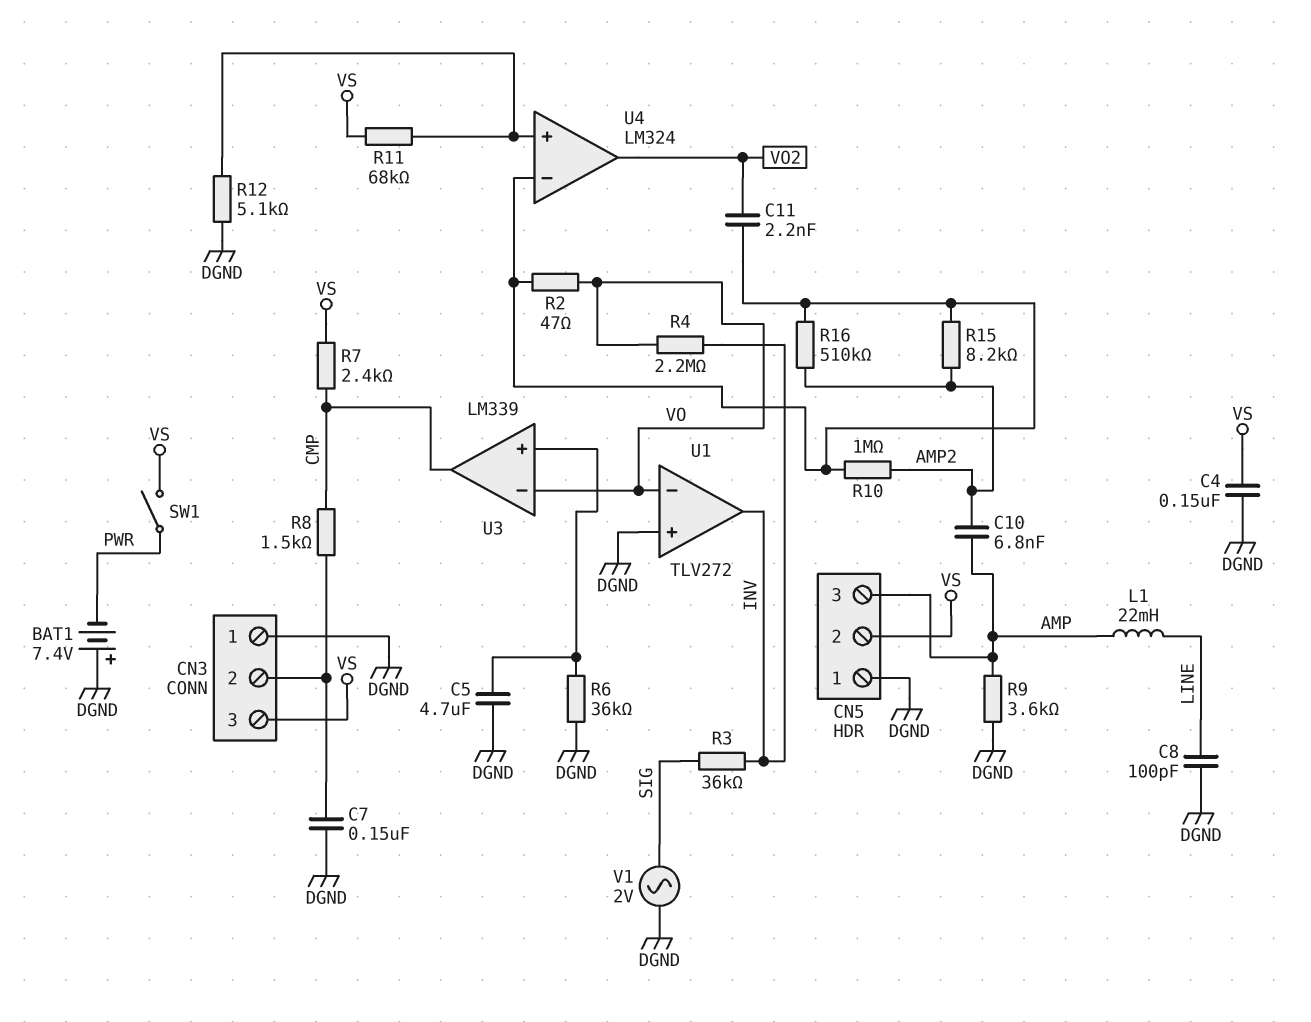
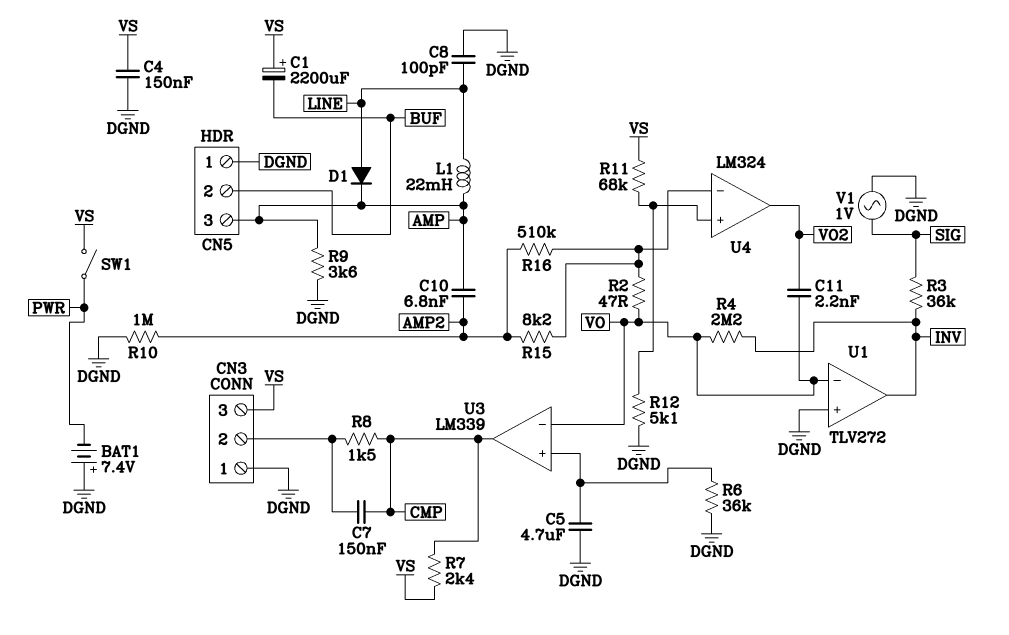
C1: none -> 2200uF (plus VS, minus BUF)
C7: 150nF (CN3/2, DGND) -> 150nF (CMP, CN3/2)
C11: 2.2nF (U4/in-, VO2) -> 2.2nF (VO, VO2)
CN5 pin 2: VS -> BUF
D1: none -> diode (A LINE, K AMP)
R10: 1M (AMP2, U4/in-) -> 1M (AMP2, DGND)
V1: AC 2V (DGND, SIG) -> AC 1V (DGND, SIG)

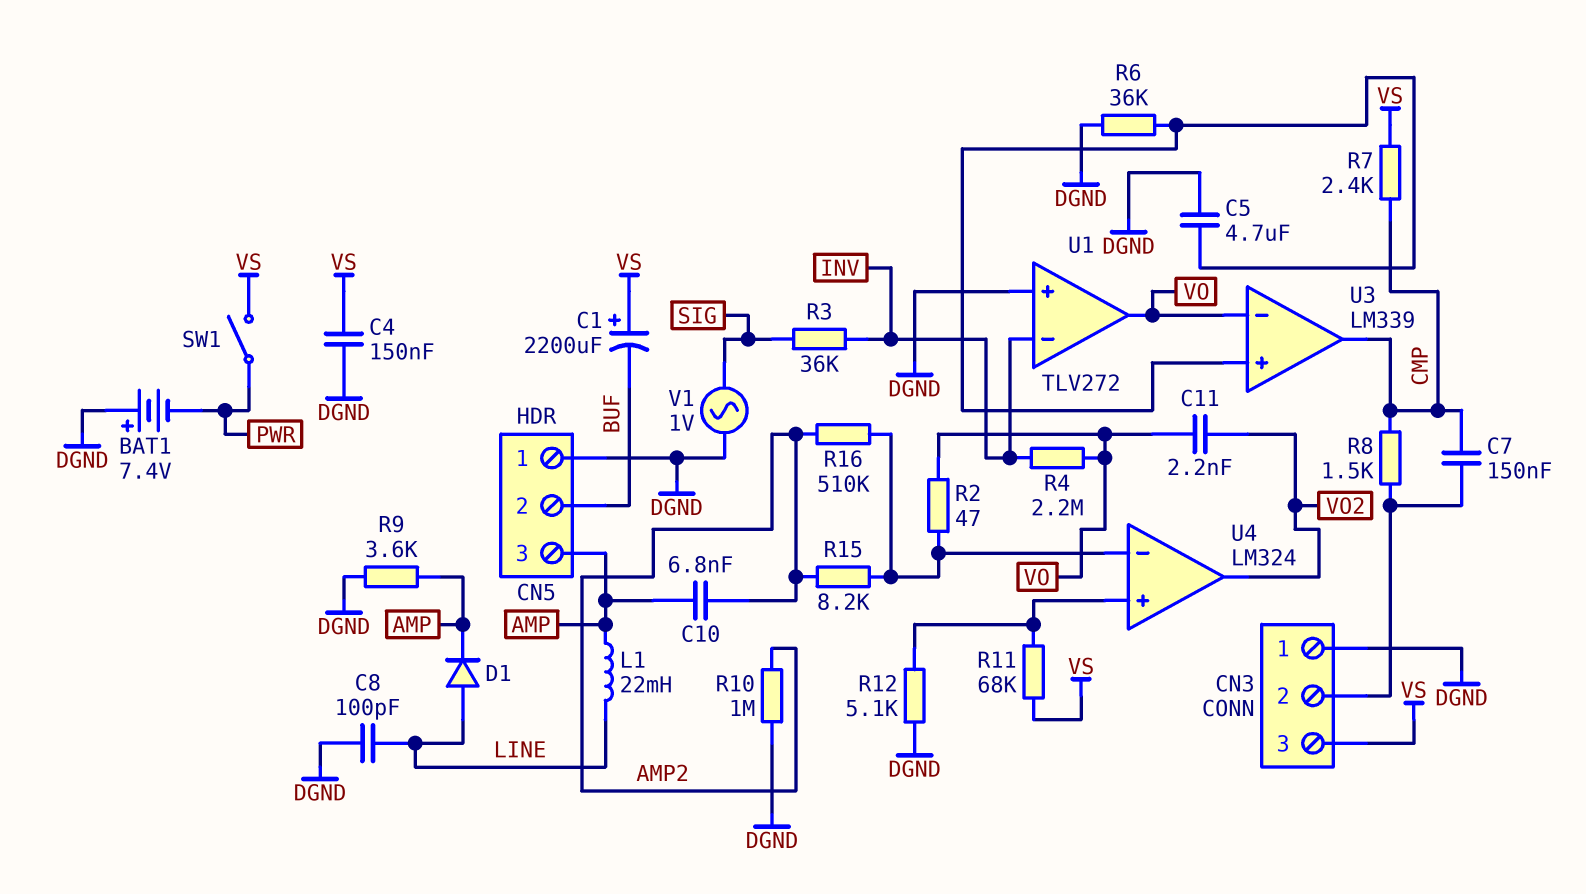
U1 pin in-: VO -> INV
U1 pin out: INV -> VO

